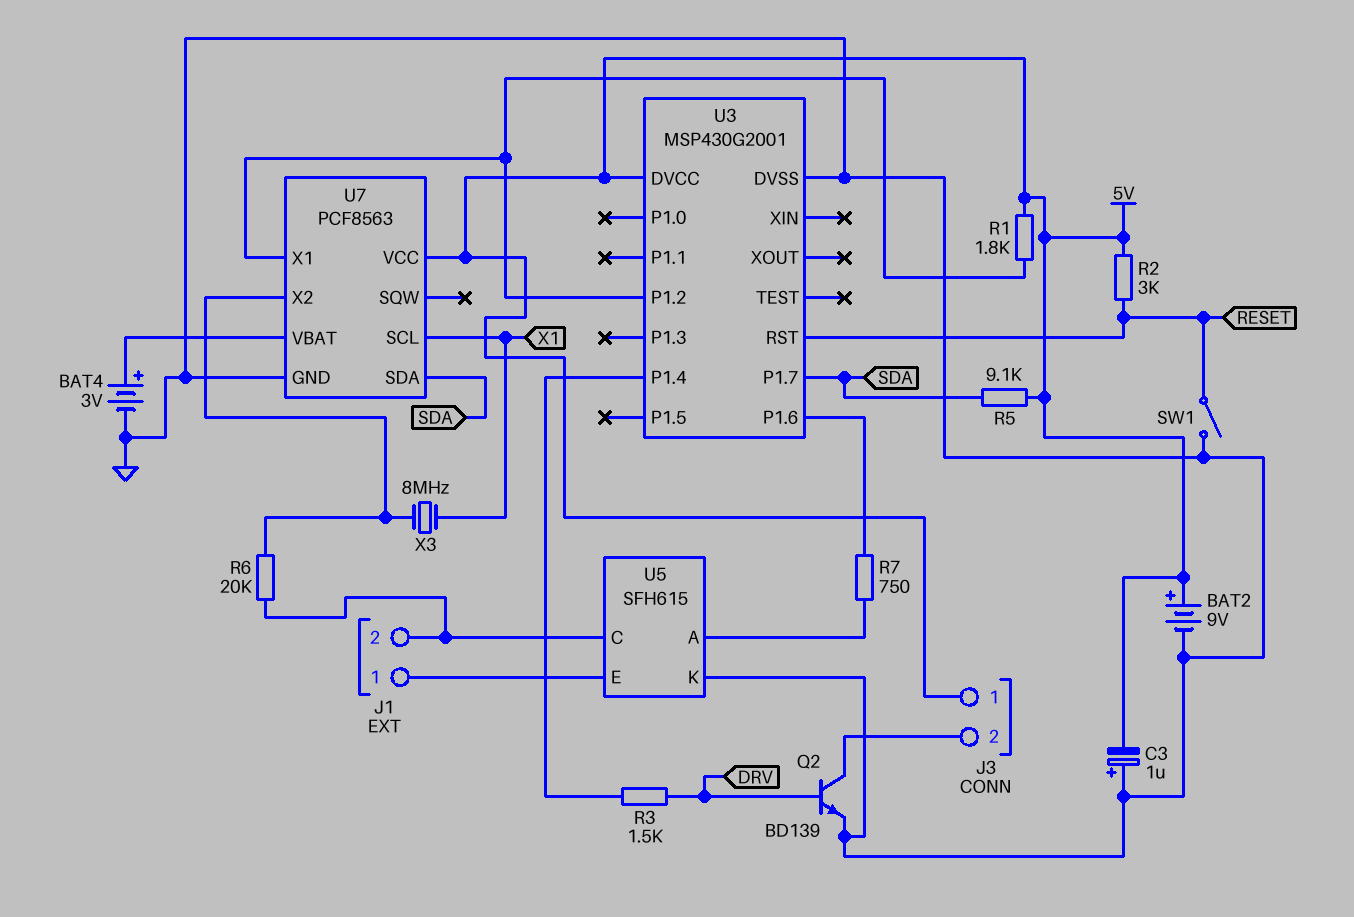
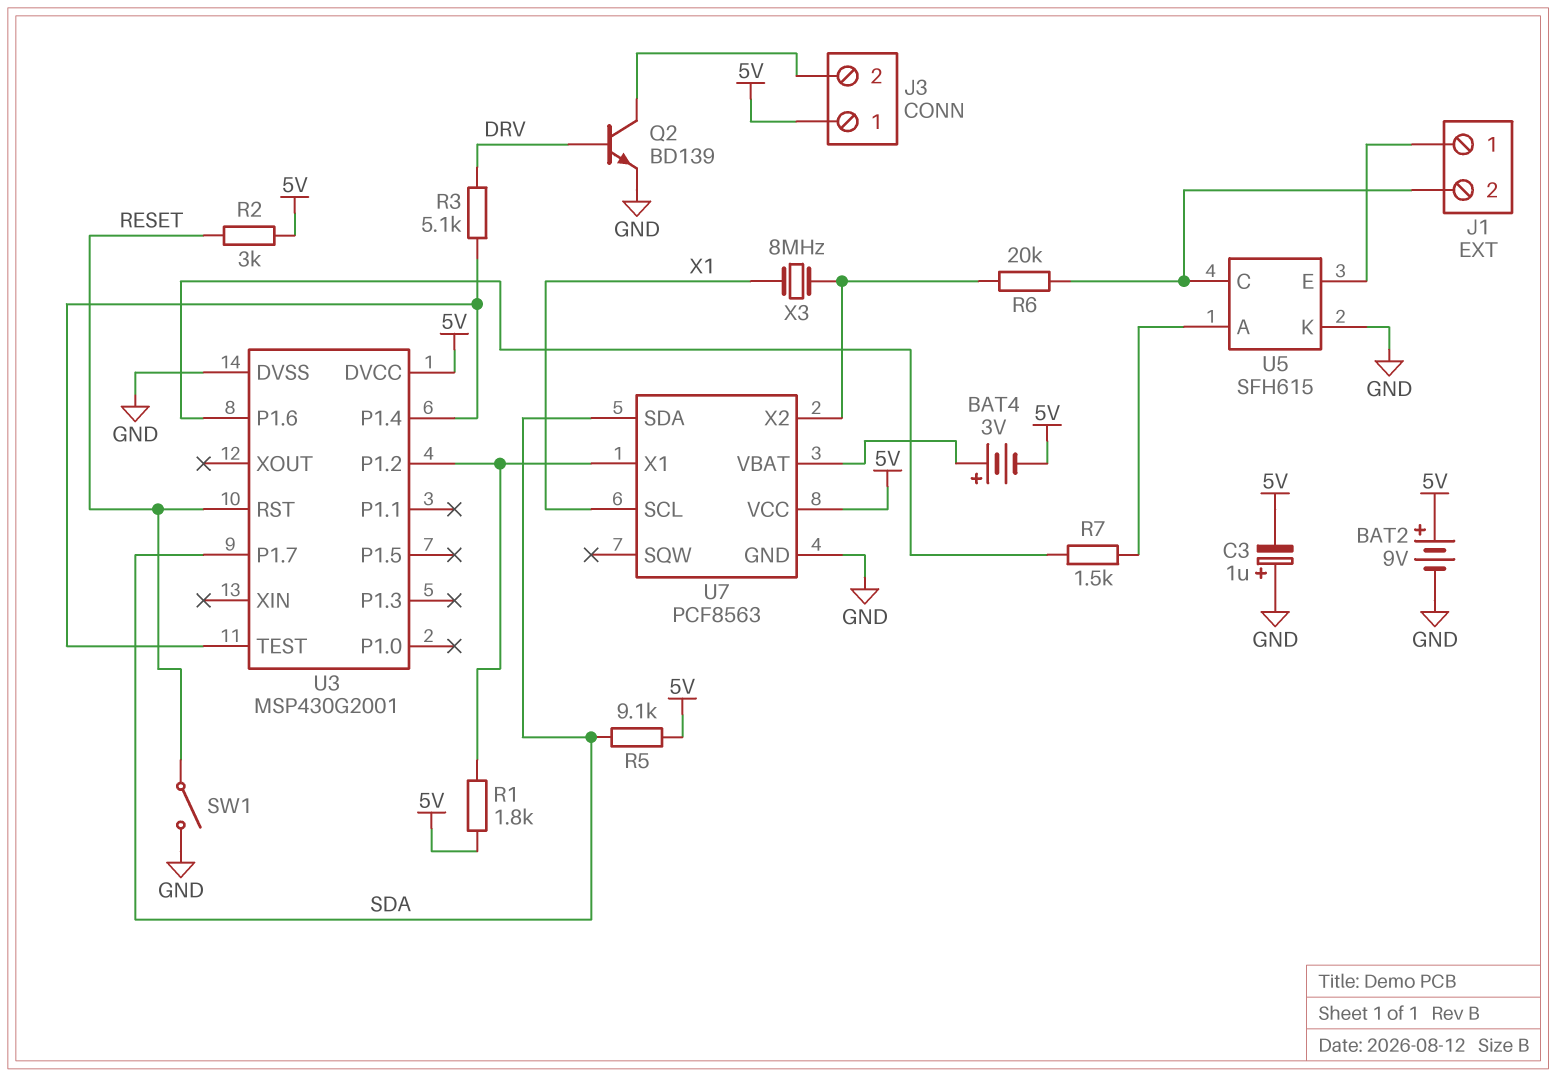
BAT4: 3V (plus U7/VBAT, minus GND) -> 3V (plus U7/VBAT, minus 5V)
R3: 1.5k (DRV, U3/P1.4) -> 5.1k (DRV, U3/P1.4)
R7: 750 (U3/P1.6, U5/A) -> 1.5k (U3/P1.6, U5/A)
U3 pin TEST: none -> U3/P1.4

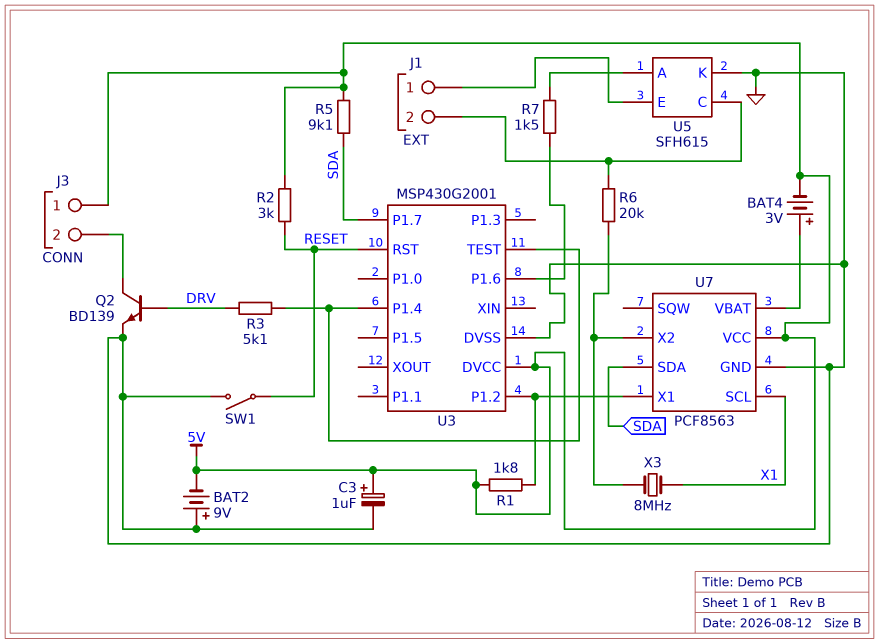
BAT2: 9V (plus 5V, minus GND) -> 9V (plus GND, minus 5V)
C3: 1uF (plus GND, minus 5V) -> 1uF (plus 5V, minus GND)

